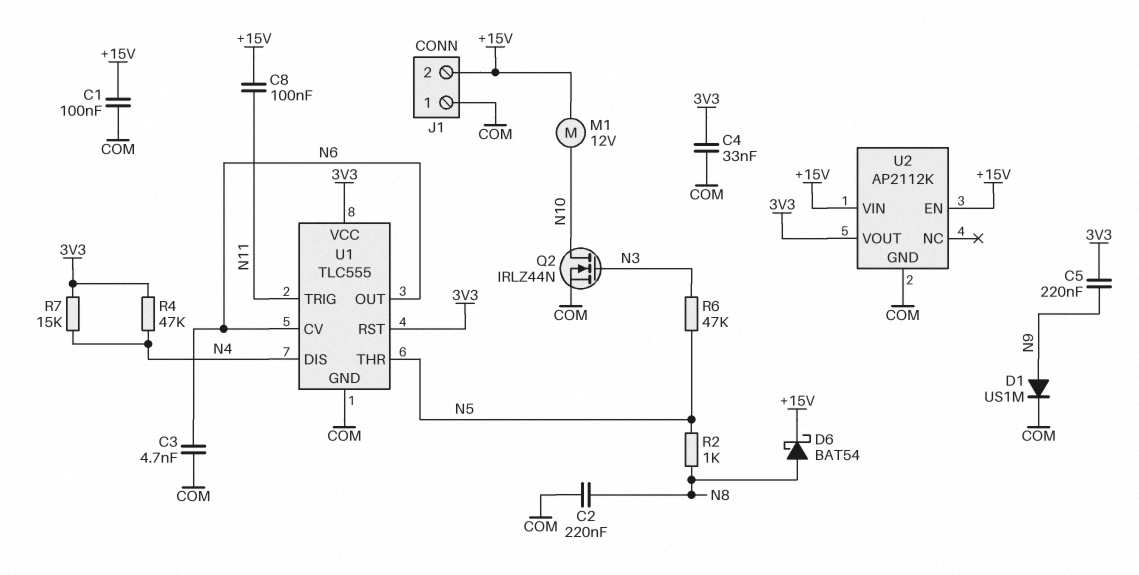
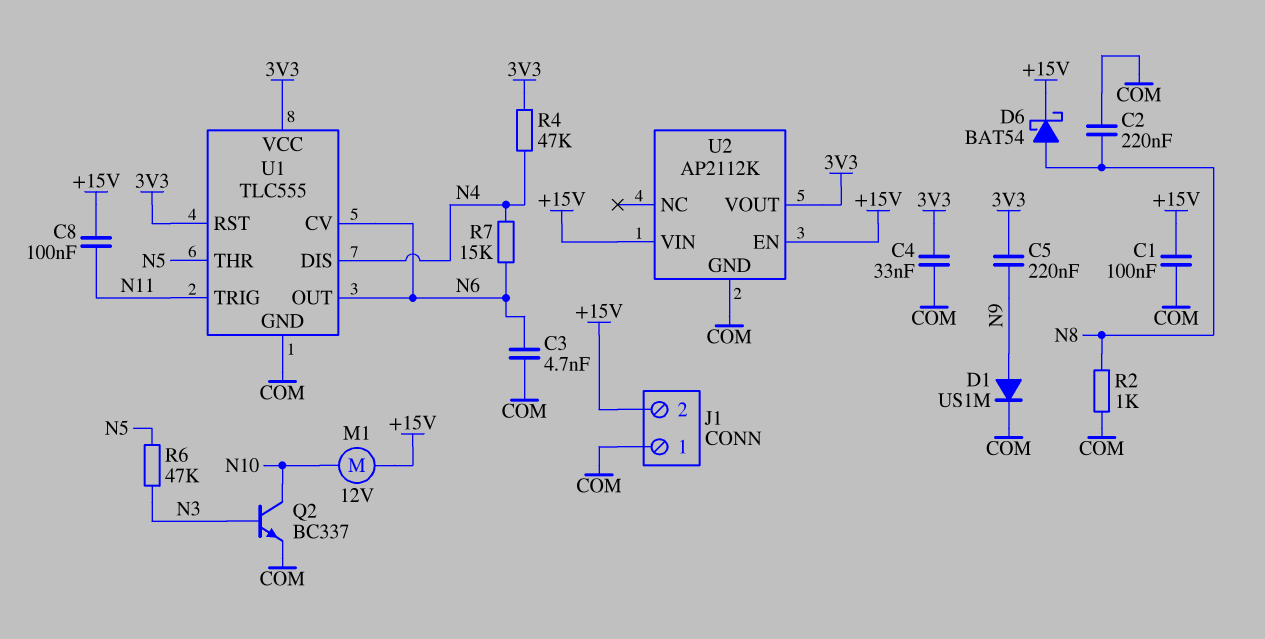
Q2: NMOS IRLZ44N (G N3, D N10, S COM) -> NPN BC337 (B N3, C N10, E COM)
R2: 1k (N5, N8) -> 1k (COM, N8)
R7: 15k (3V3, N4) -> 15k (N4, N6)

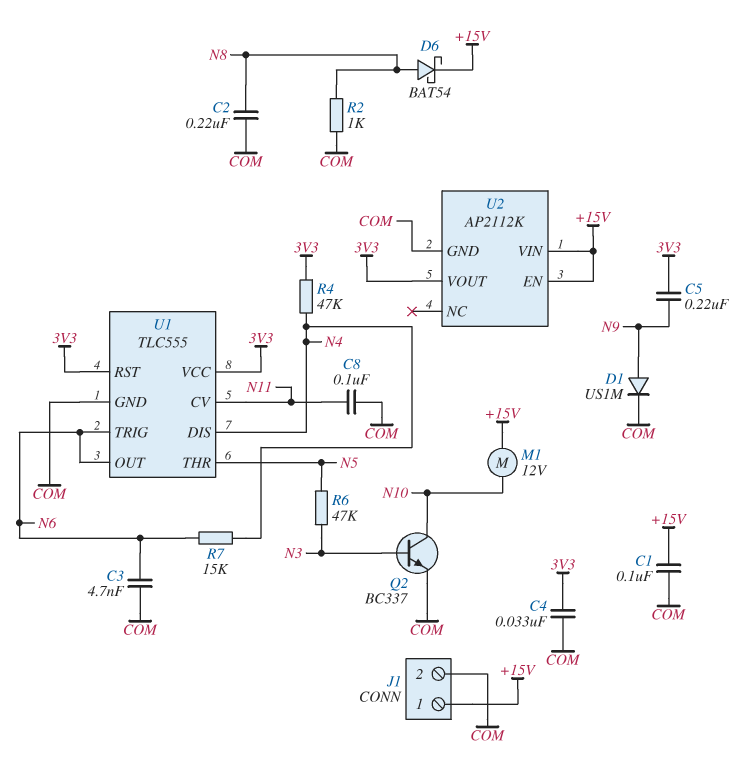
C8: 100nF (+15V, N11) -> 100nF (COM, N11)
J1 pin 1: COM -> +15V
J1 pin 2: +15V -> COM
U1 pin CV: N6 -> N11
U1 pin TRIG: N11 -> N6

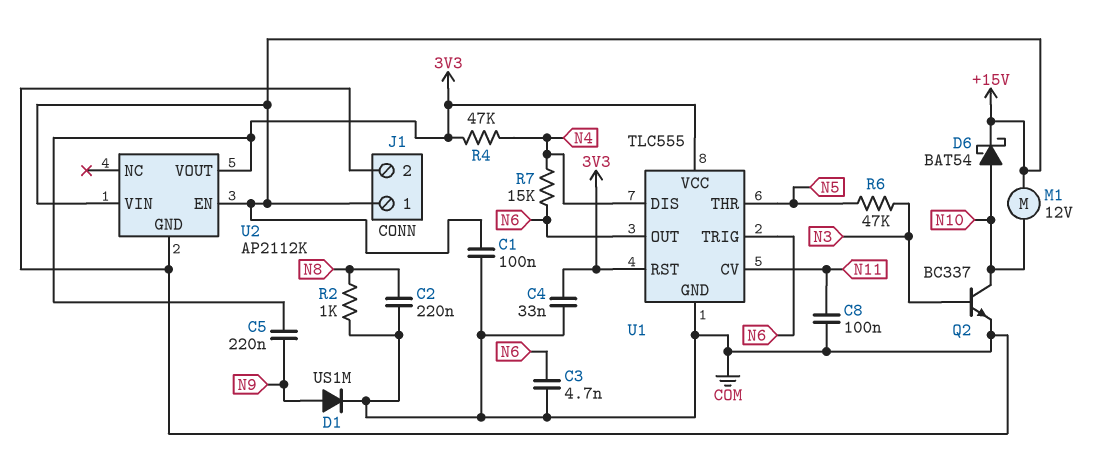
D6: schottky BAT54 (A N8, K +15V) -> schottky BAT54 (A N10, K +15V)

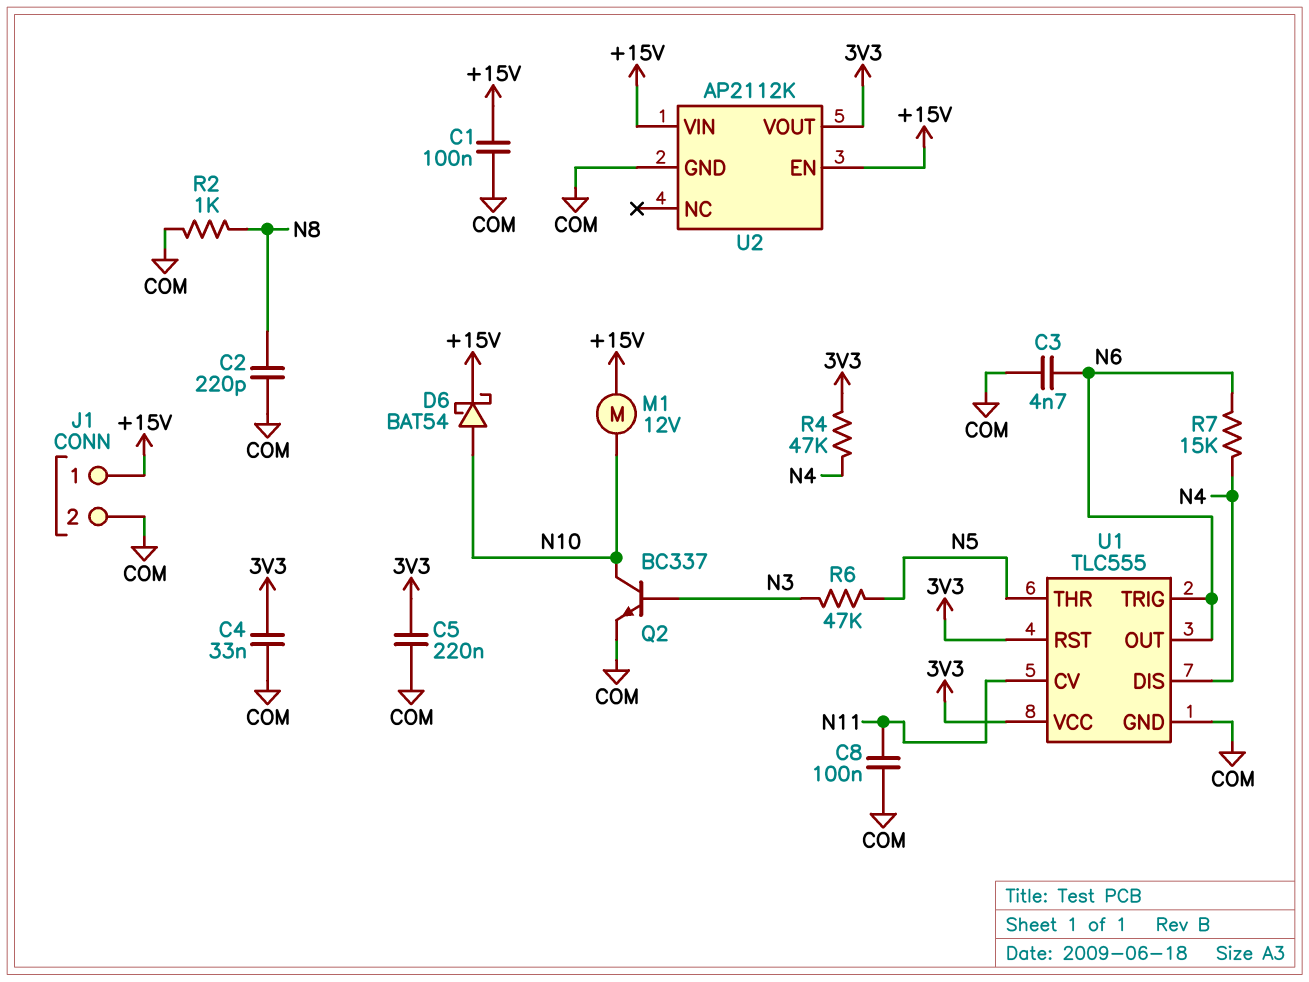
C2: 220nF (COM, N8) -> 220pF (COM, N8)
C5: 220nF (3V3, N9) -> 220nF (3V3, COM)
D1: diode US1M (A N9, K COM) -> none

